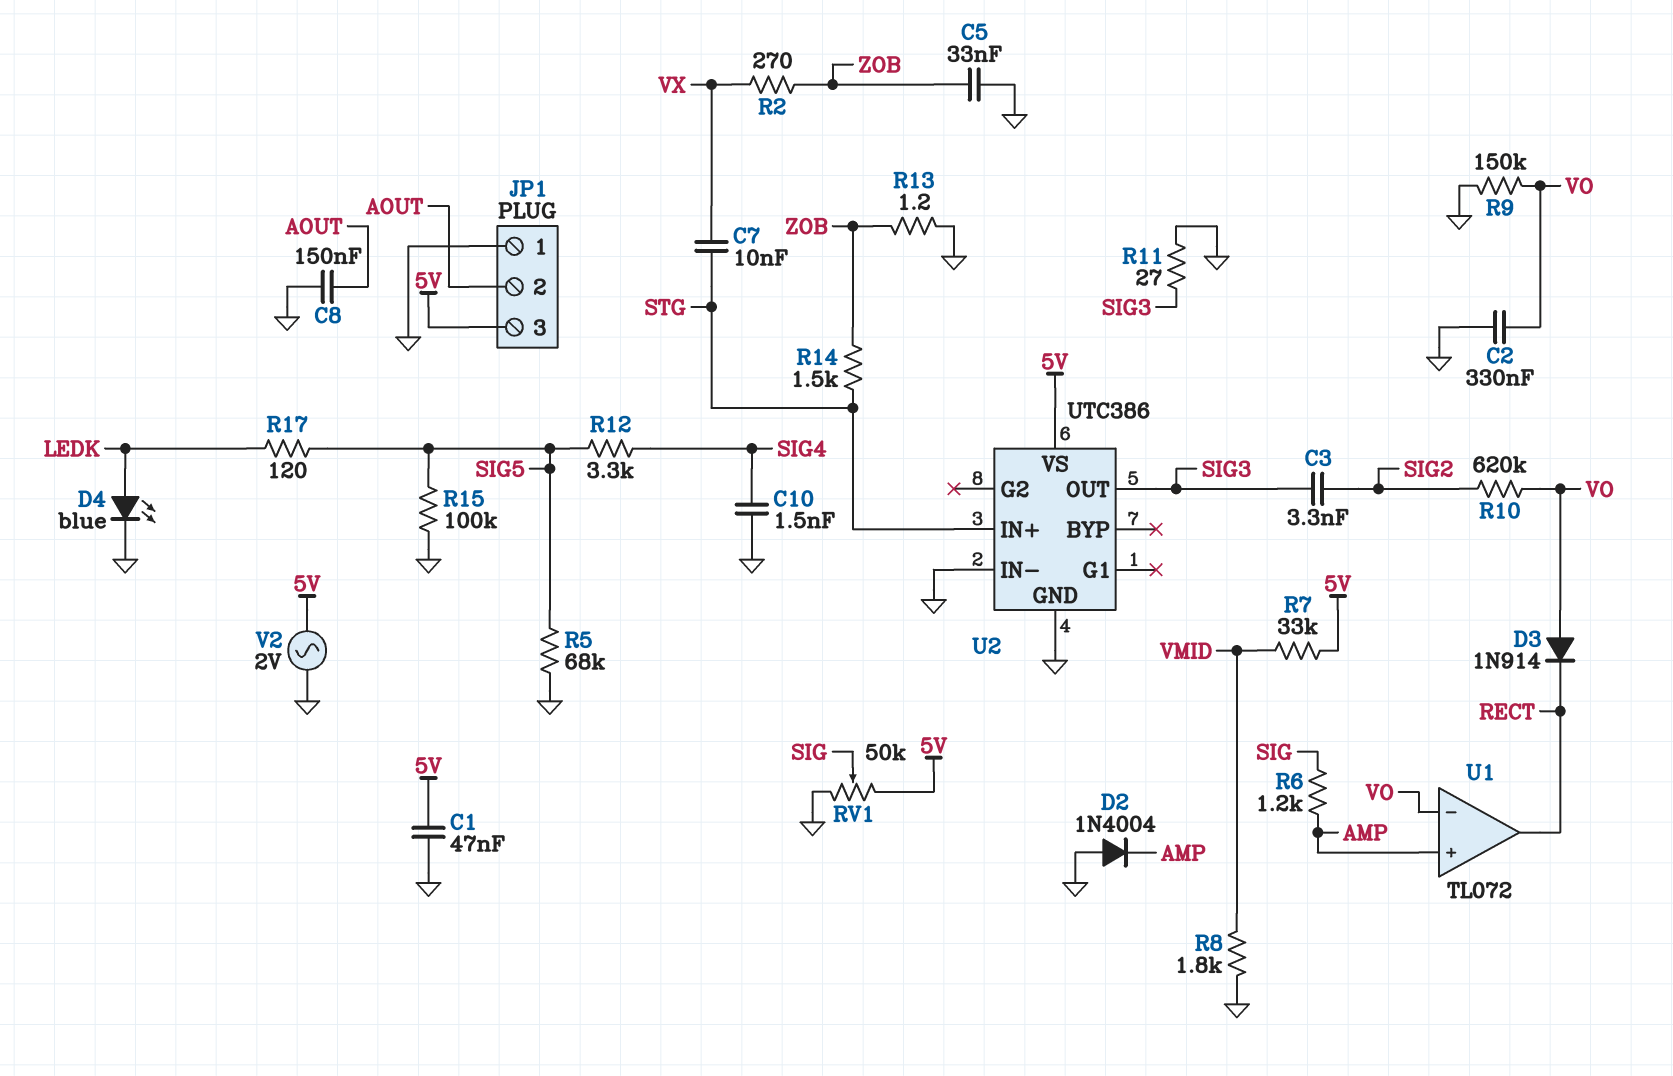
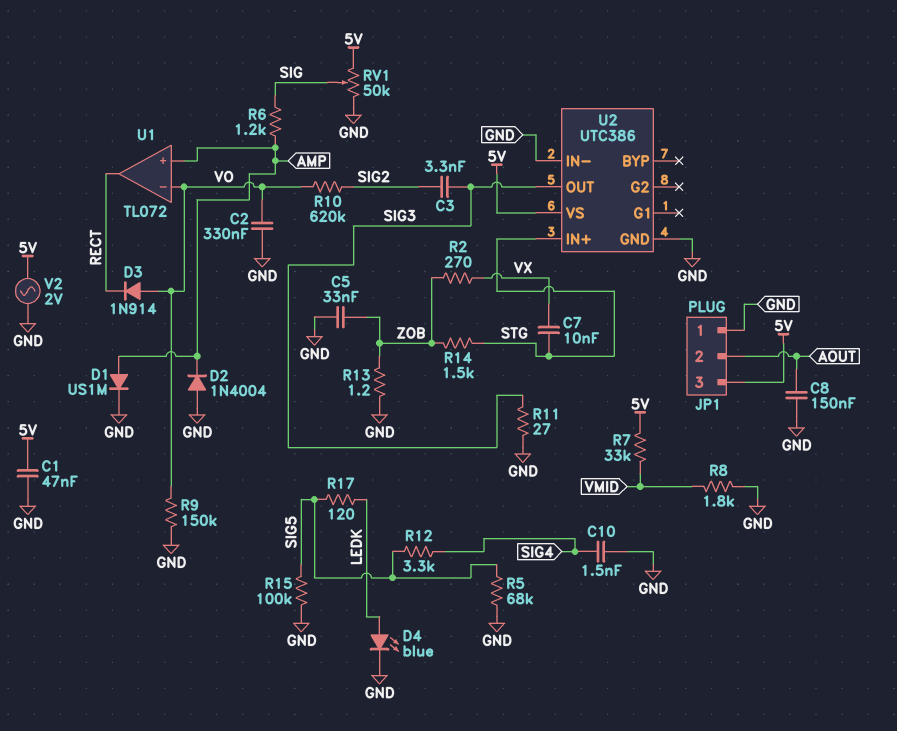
D1: none -> diode US1M (A AMP, K GND)

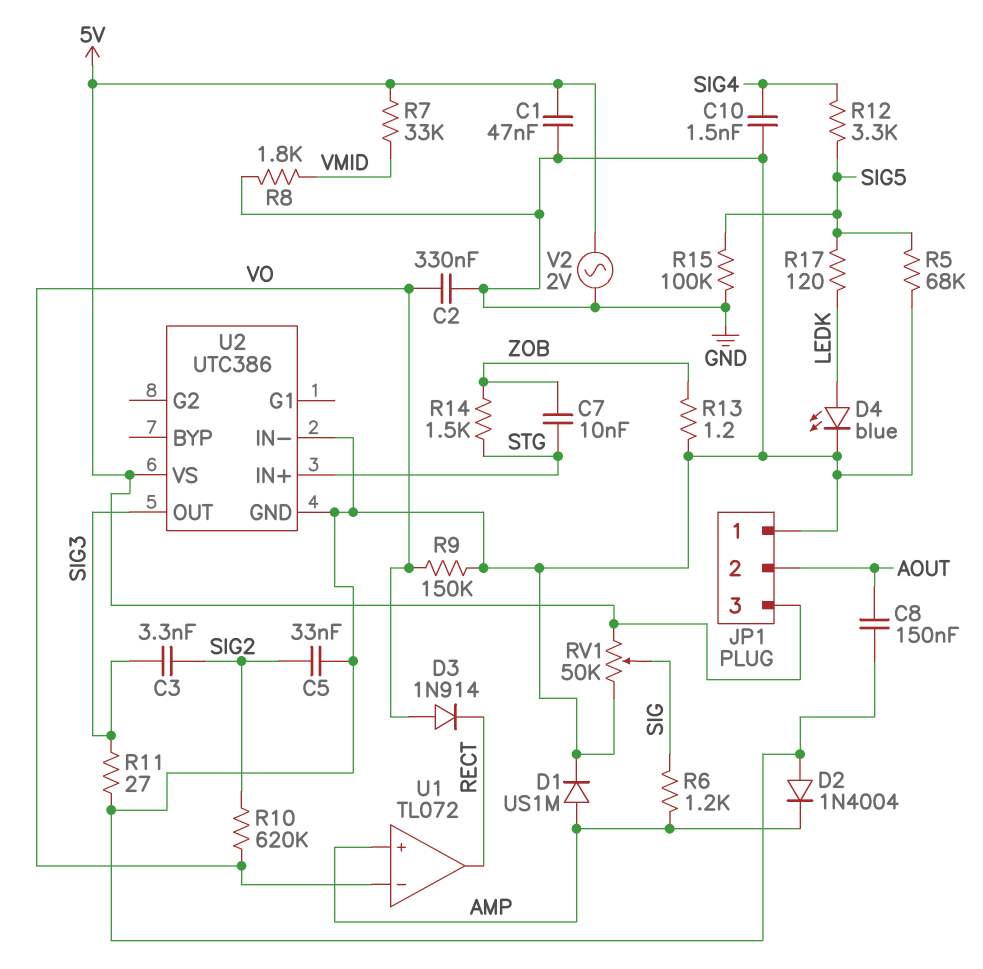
C5: 33nF (GND, ZOB) -> 33nF (GND, SIG2)
C7: 10nF (STG, VX) -> 10nF (STG, ZOB)
R2: 270 (VX, ZOB) -> none

